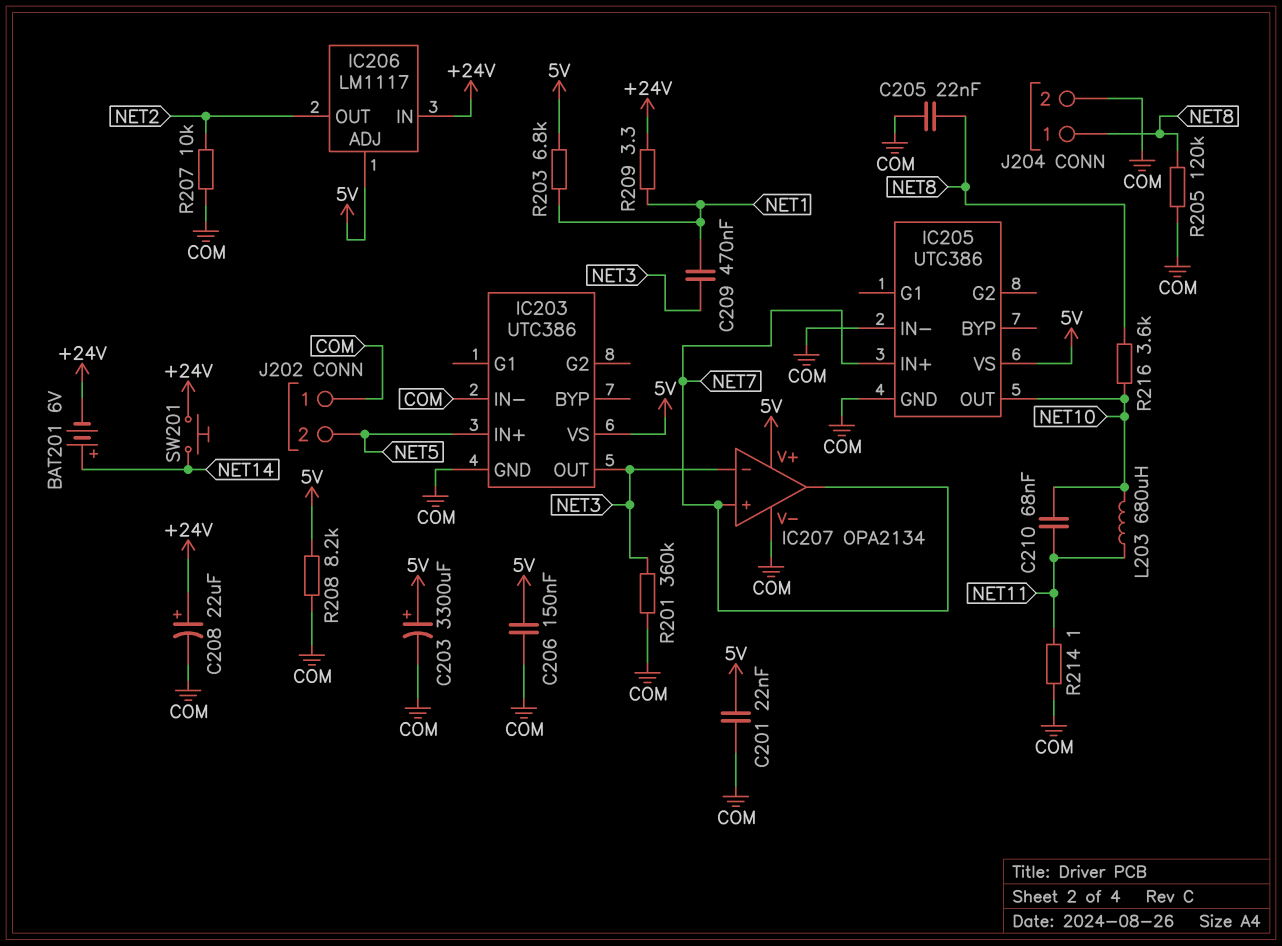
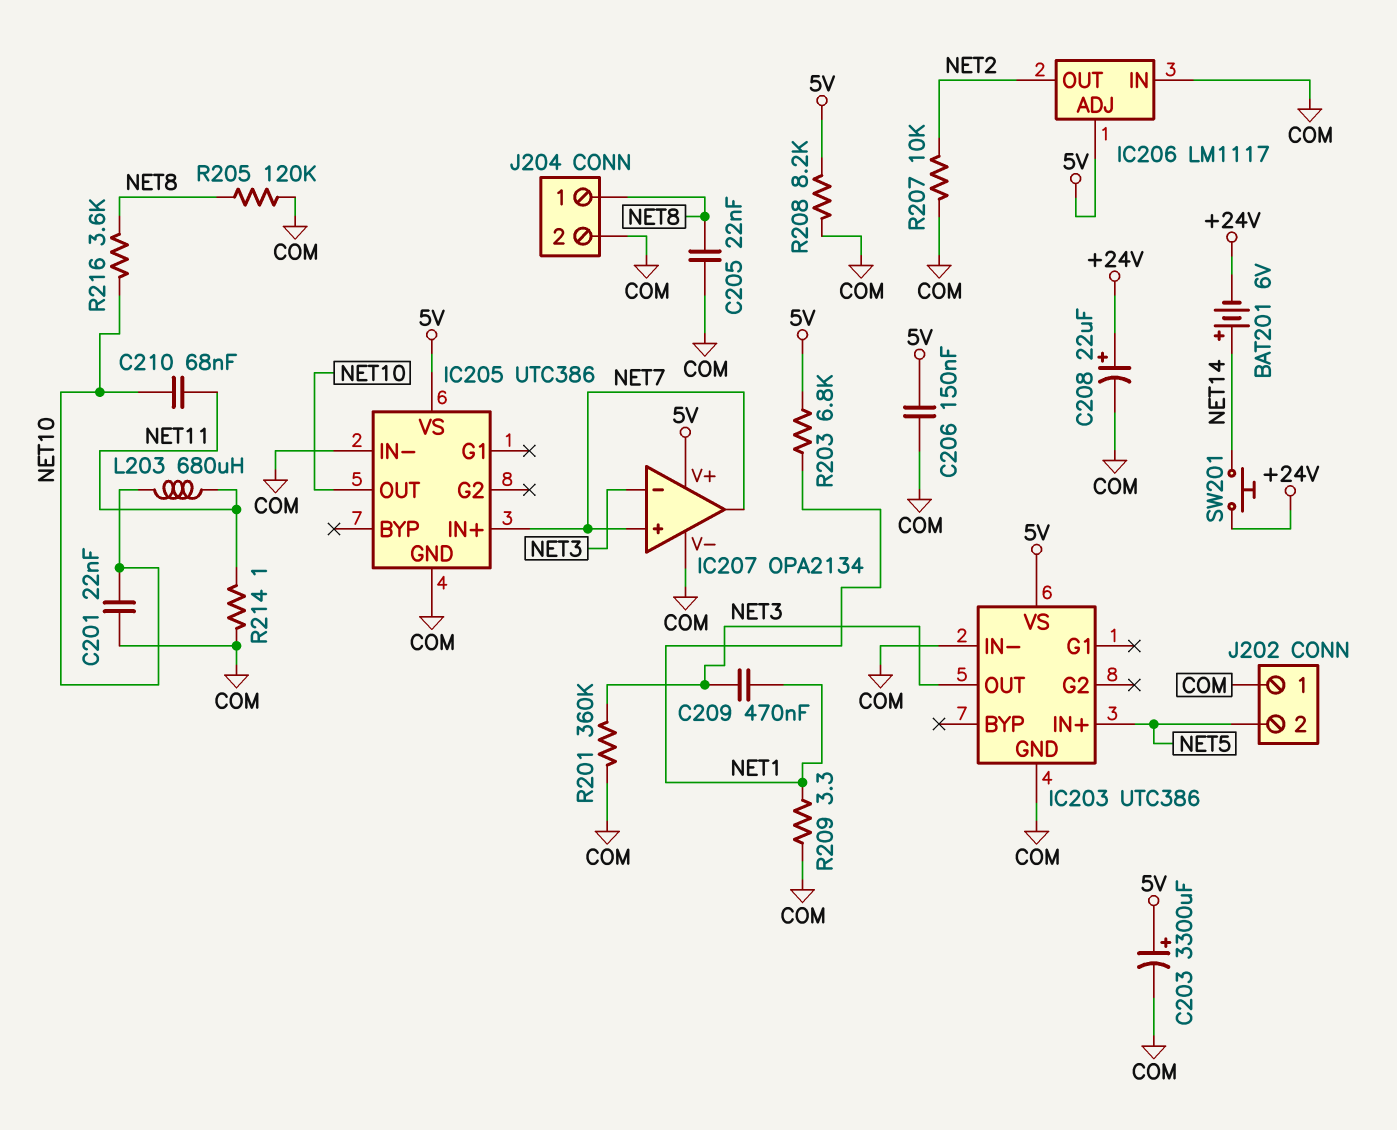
C201: 22nF (5V, COM) -> 22nF (COM, NET10)
IC206 pin IN: +24V -> COM
R209: 3.3 (+24V, NET1) -> 3.3 (COM, NET1)

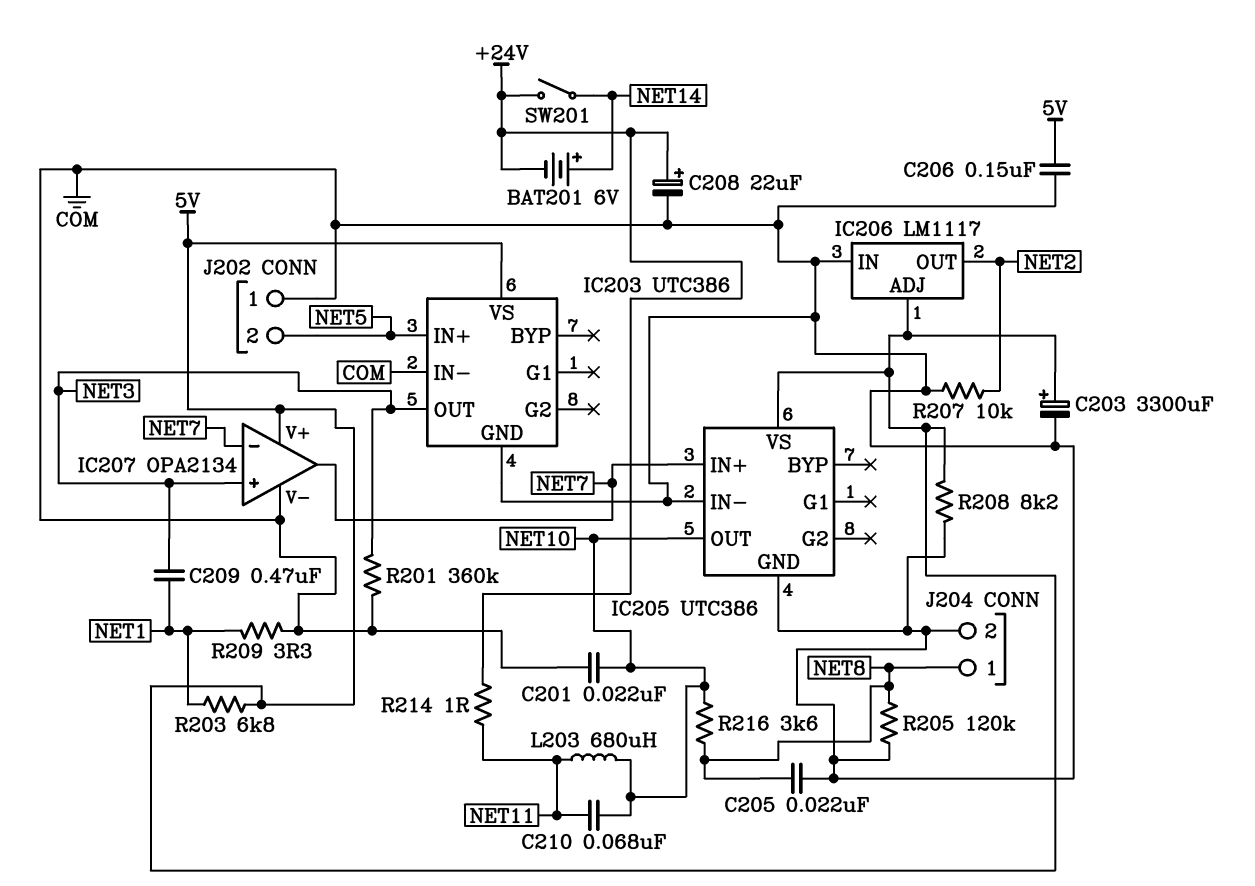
IC207 pin in+: NET7 -> NET3
IC207 pin in-: NET3 -> NET7
R214: 1 (COM, NET11) -> 1 (+24V, NET11)
SW201: button (+24V, NET14) -> switch (+24V, NET14)

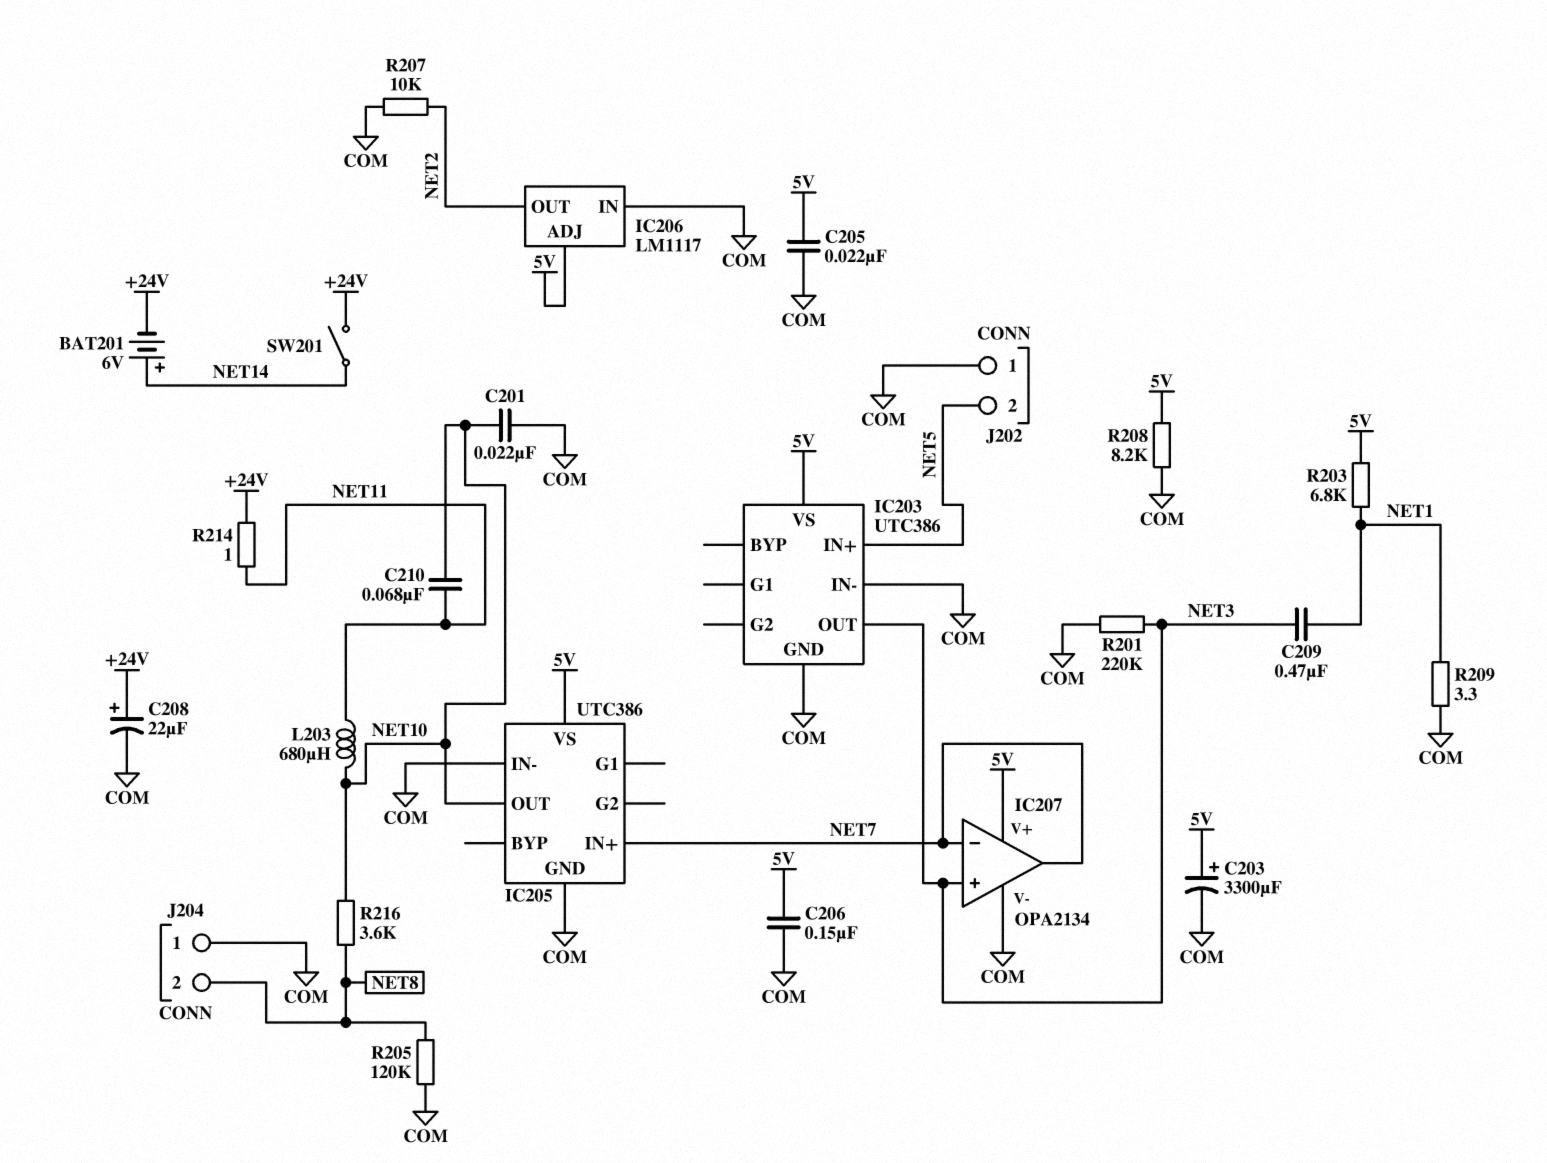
C205: 22nF (COM, NET8) -> 22nF (5V, COM)
J204 pin 1: NET8 -> COM
J204 pin 2: COM -> NET8
R201: 360k (COM, NET3) -> 220k (COM, NET3)

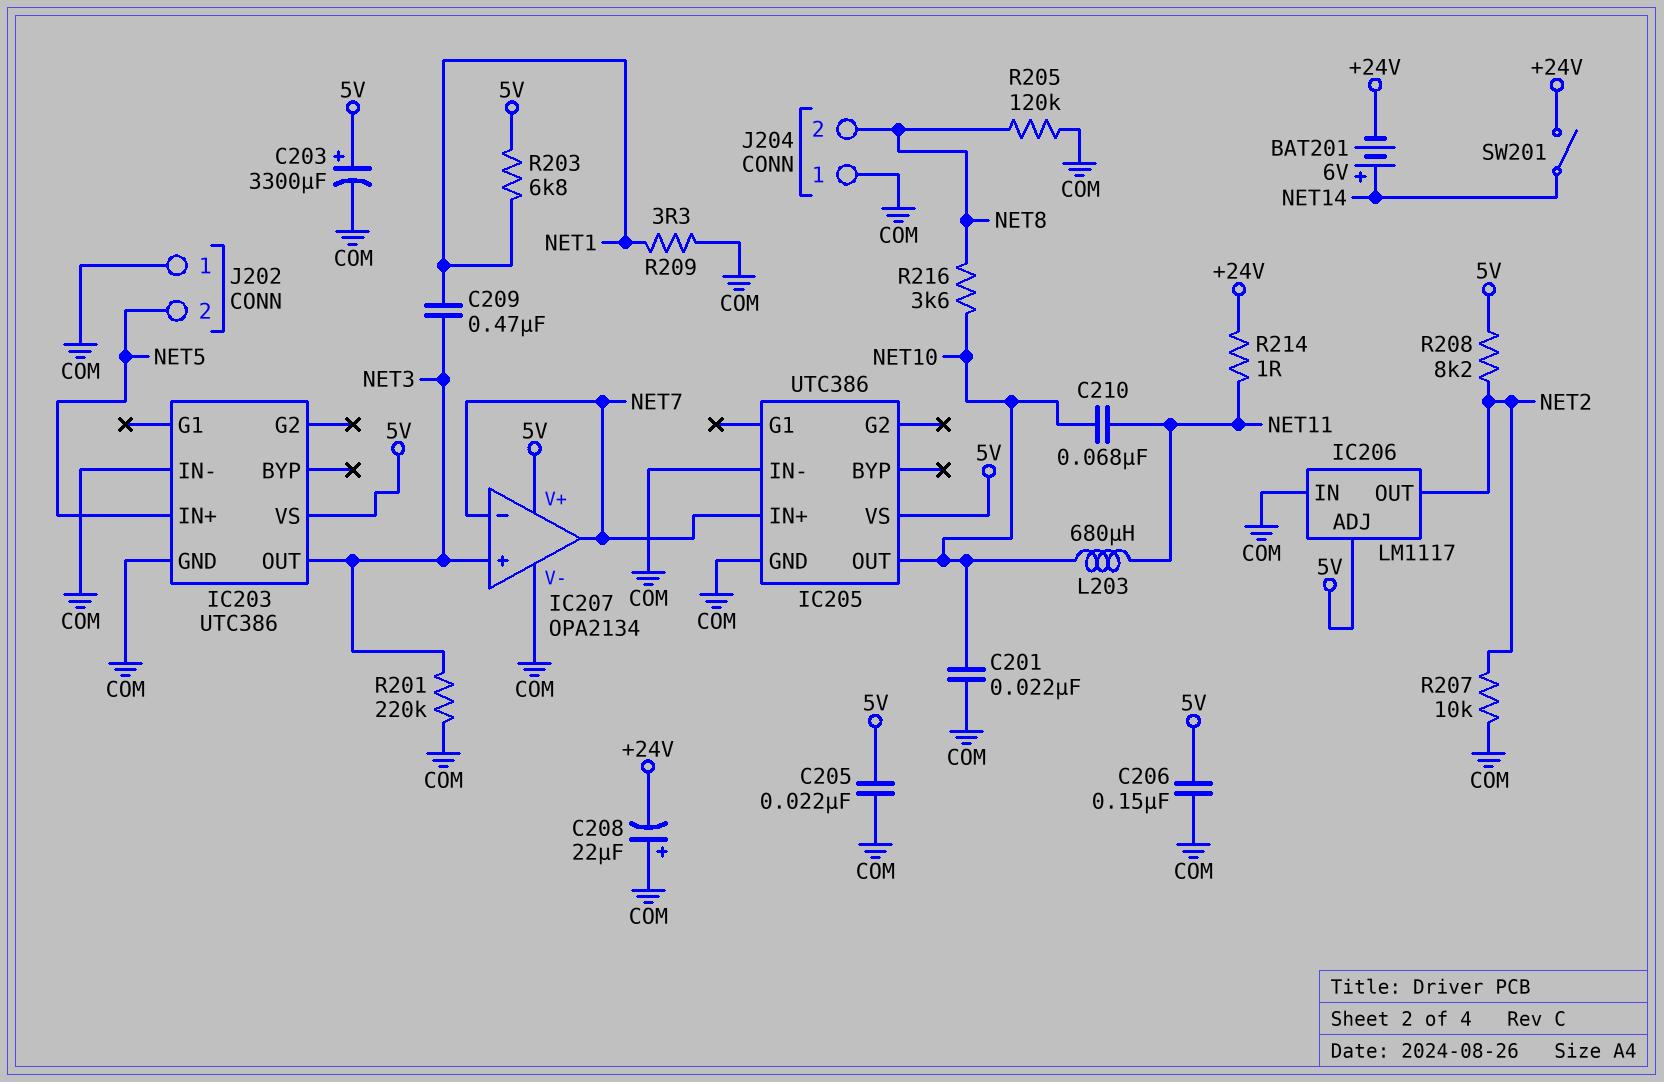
C208: 22uF (plus +24V, minus COM) -> 22uF (plus COM, minus +24V)
R208: 8.2k (5V, COM) -> 8.2k (5V, NET2)

